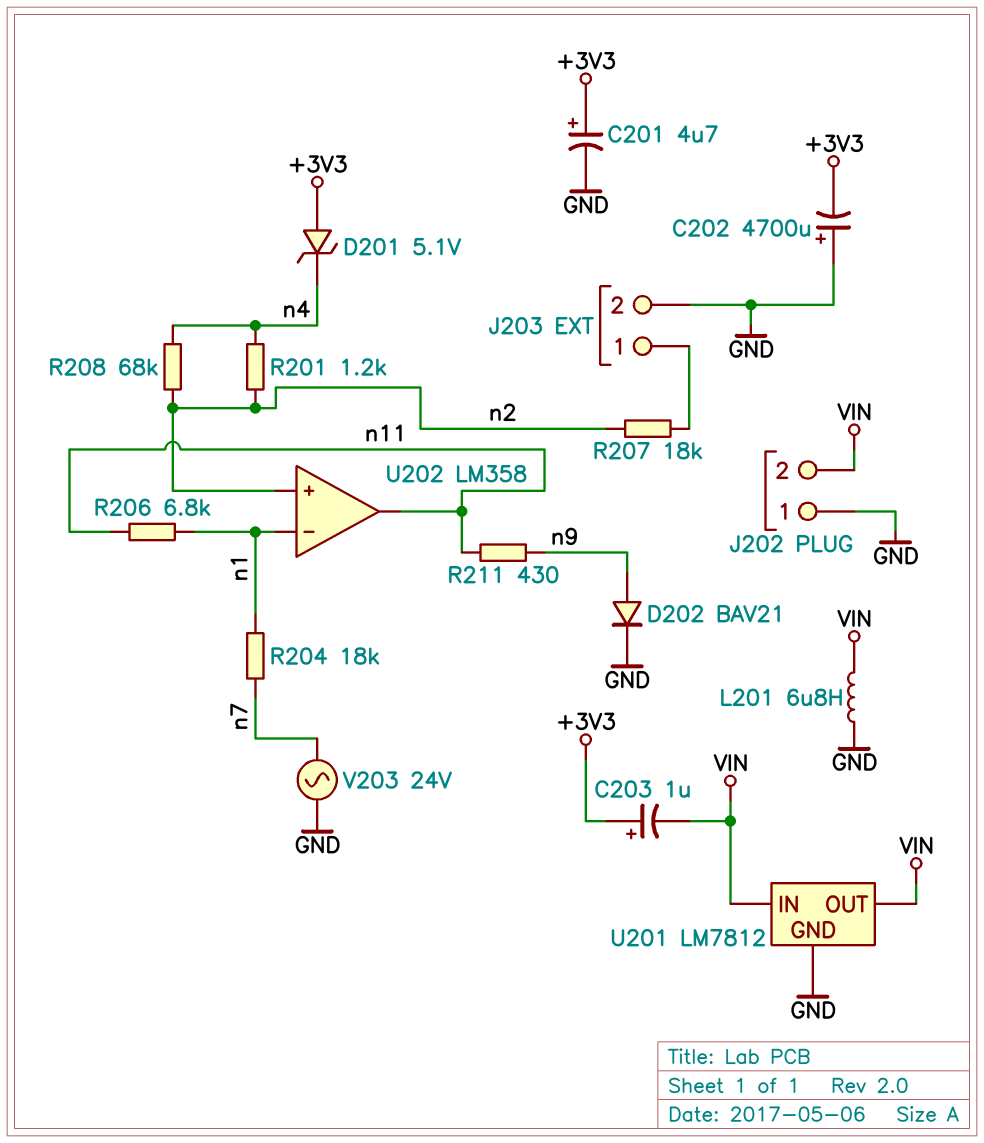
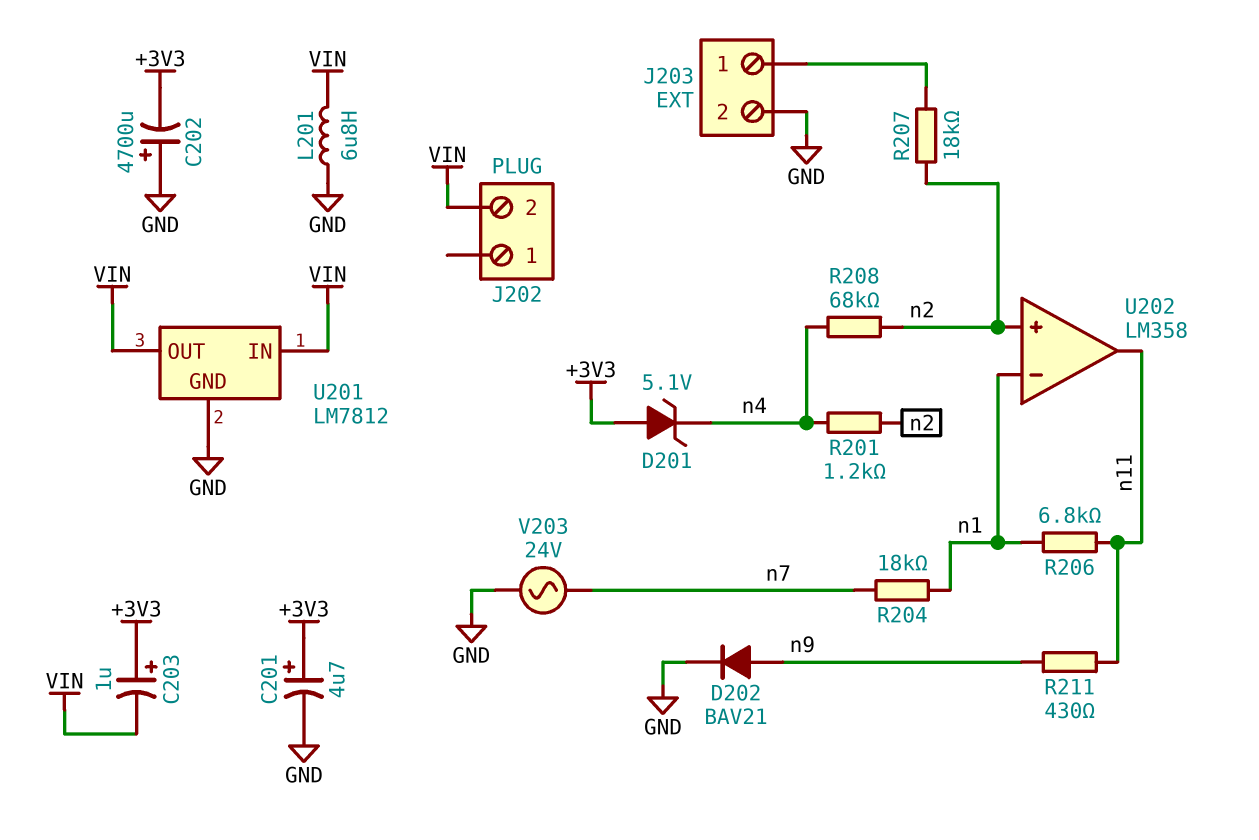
J202 pin 1: GND -> none

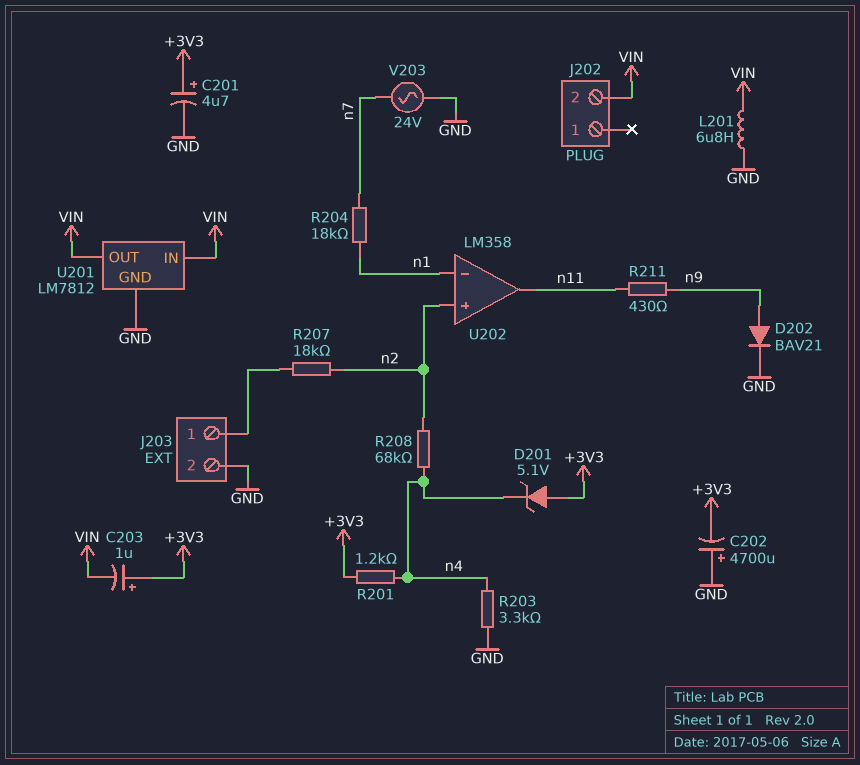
R201: 1.2k (n2, n4) -> 1.2k (+3V3, n4)
R203: none -> 3.3k (GND, n4)
R206: 6.8k (n1, n11) -> none

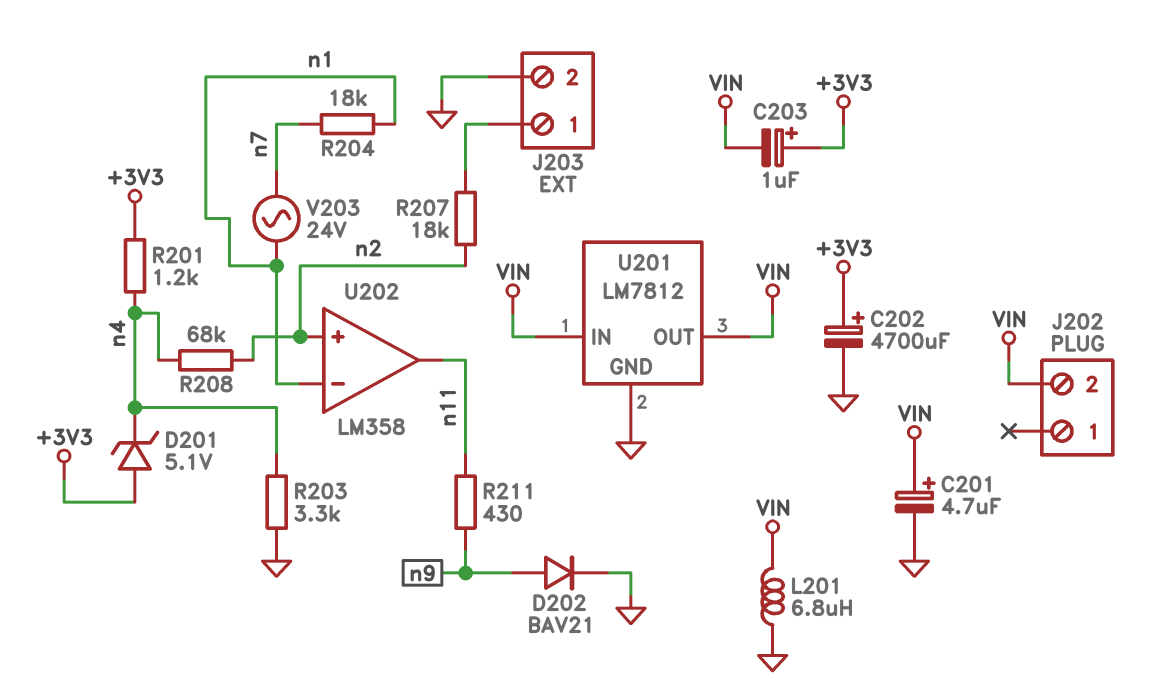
C201: 4.7uF (plus +3V3, minus GND) -> 4.7uF (plus VIN, minus GND)
C202: 4700uF (plus GND, minus +3V3) -> 4700uF (plus +3V3, minus GND)
V203: AC 24V (GND, n7) -> AC 24V (n1, n7)

